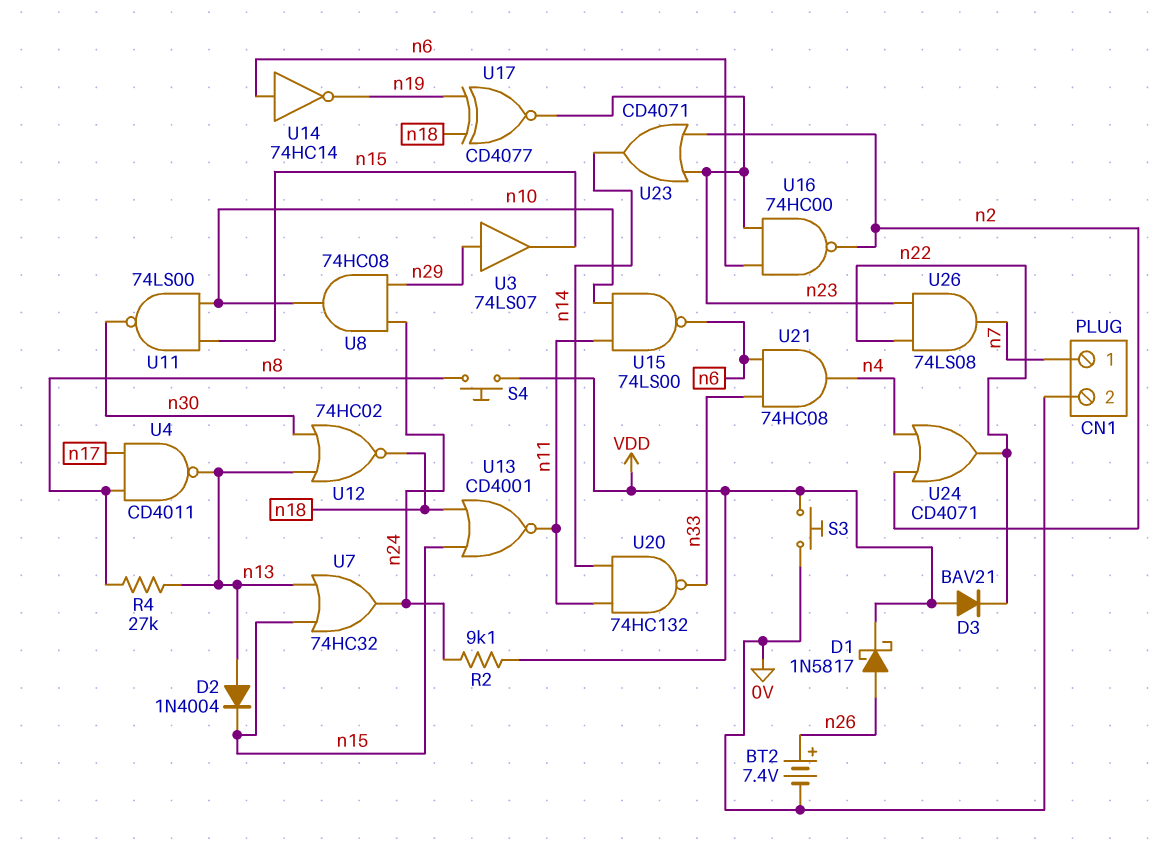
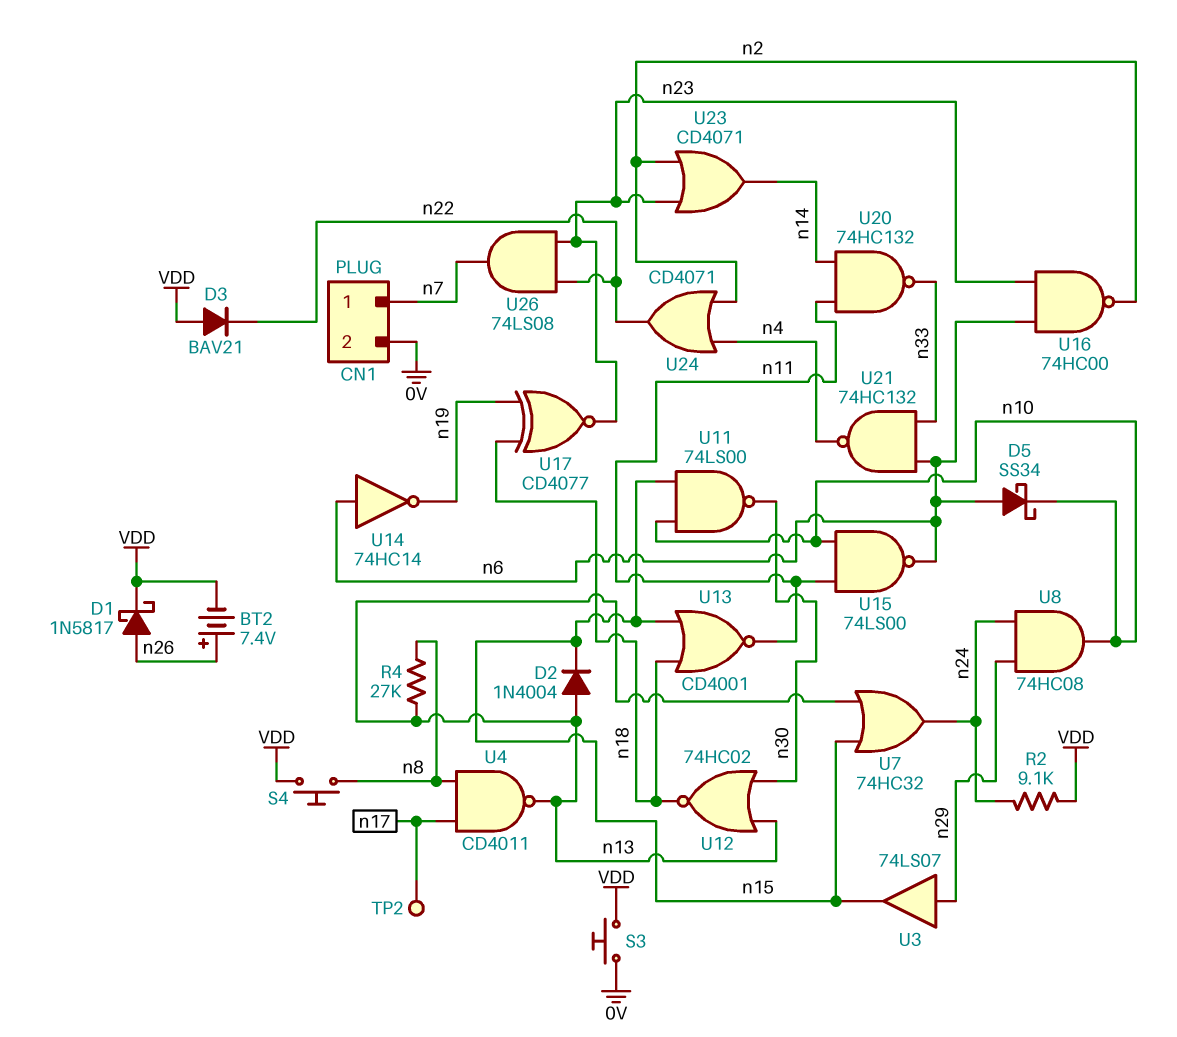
BT2: 7.4V (plus n26, minus 0V) -> 7.4V (plus n26, minus VDD)
D5: none -> schottky SS34 (A n6, K n10)
TP2: none -> test point (n17)
U21: AND 74HC08 (in n6, in n33, out n4) -> NAND 74HC132 (in n6, in n33, out n4)

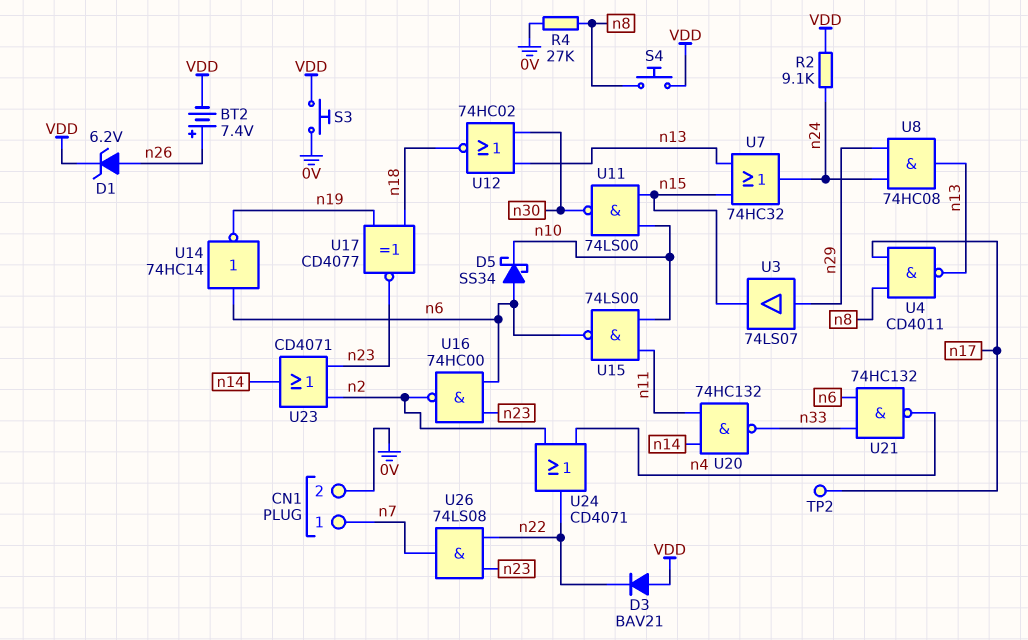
D1: schottky 1N5817 (A n26, K VDD) -> zener 6.2V (A n26, K VDD)
D2: diode 1N4004 (A n13, K n15) -> none
R4: 27k (n8, n13) -> 27k (0V, n8)
U8: AND 74HC08 (in n24, in n29, out n10) -> AND 74HC08 (in n24, in n29, out n13)
U13: NOR CD4001 (in n15, in n18, out n11) -> none

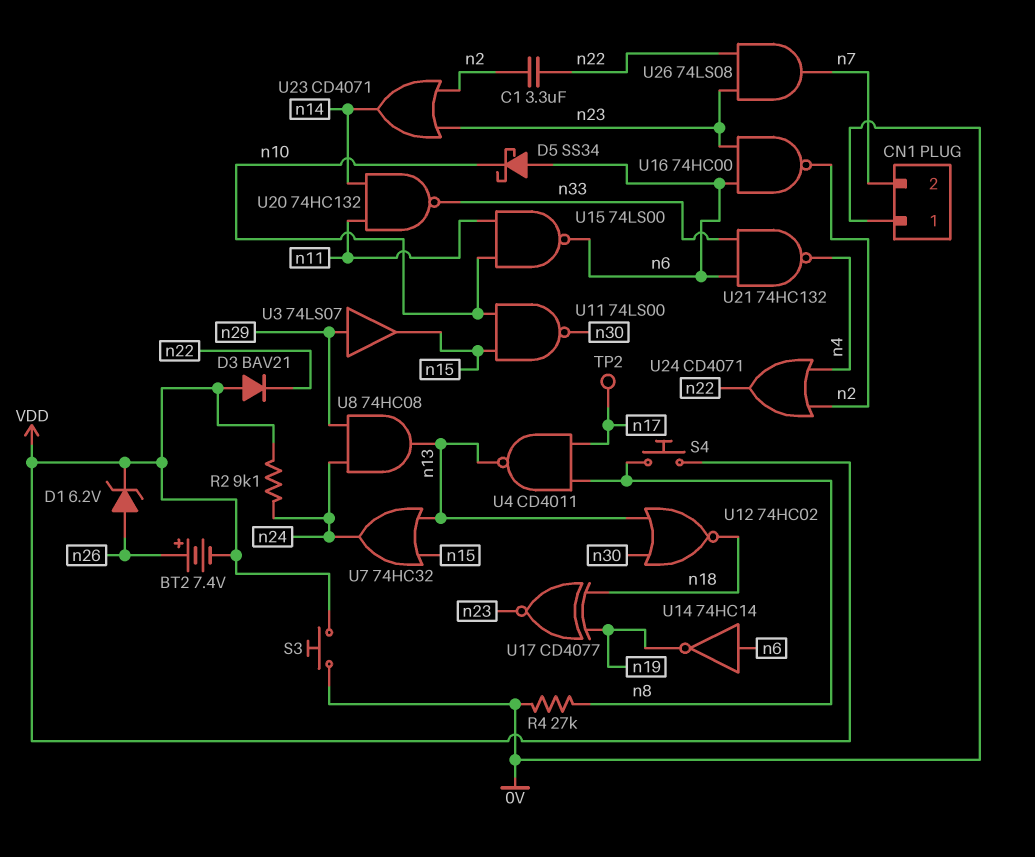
C1: none -> 3.3uF (n2, n22)
CN1 pin 1: n7 -> 0V
CN1 pin 2: 0V -> n7

